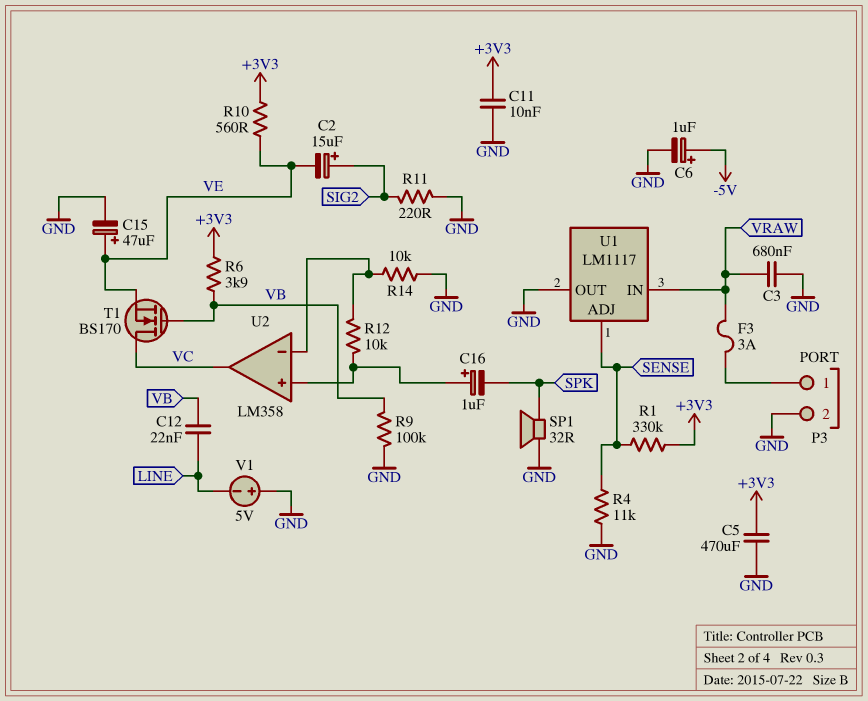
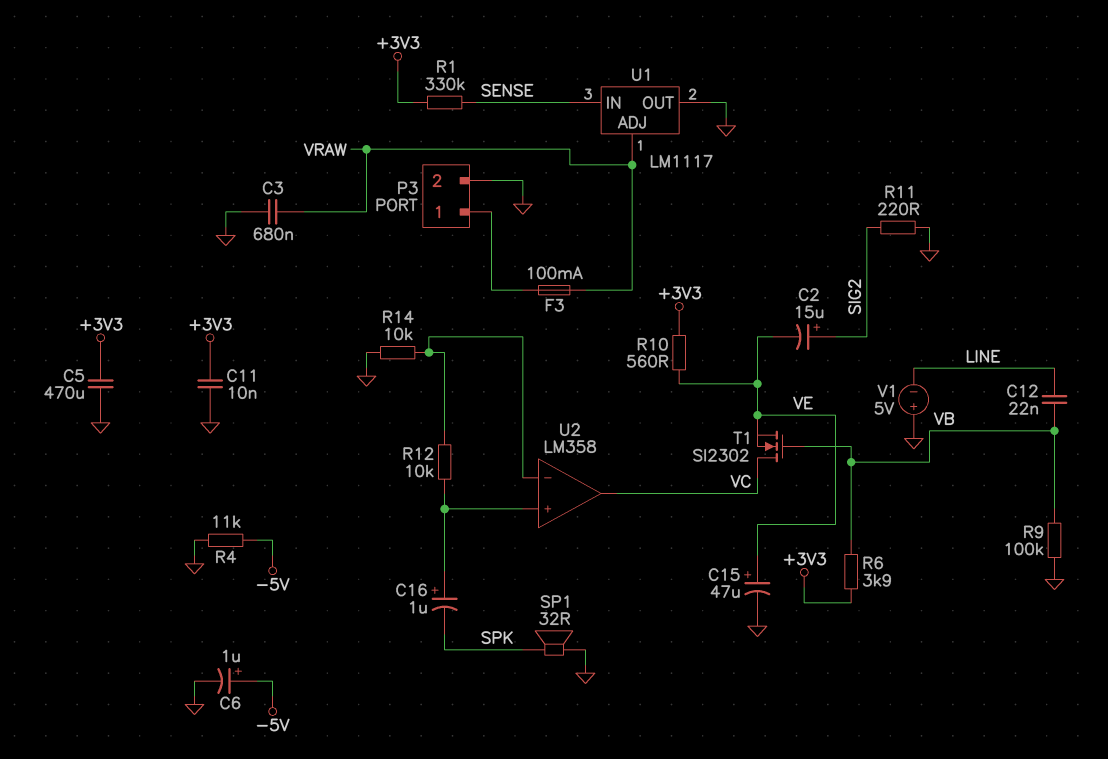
F3: 3A (P3/1, VRAW) -> 100mA (P3/1, VRAW)
R4: 11k (GND, SENSE) -> 11k (-5V, GND)
T1: NMOS BS170 (G VB, D VC, S VE) -> NMOS SI2302 (G VB, D VC, S VE)
U1 pin ADJ: SENSE -> VRAW
U1 pin IN: VRAW -> SENSE

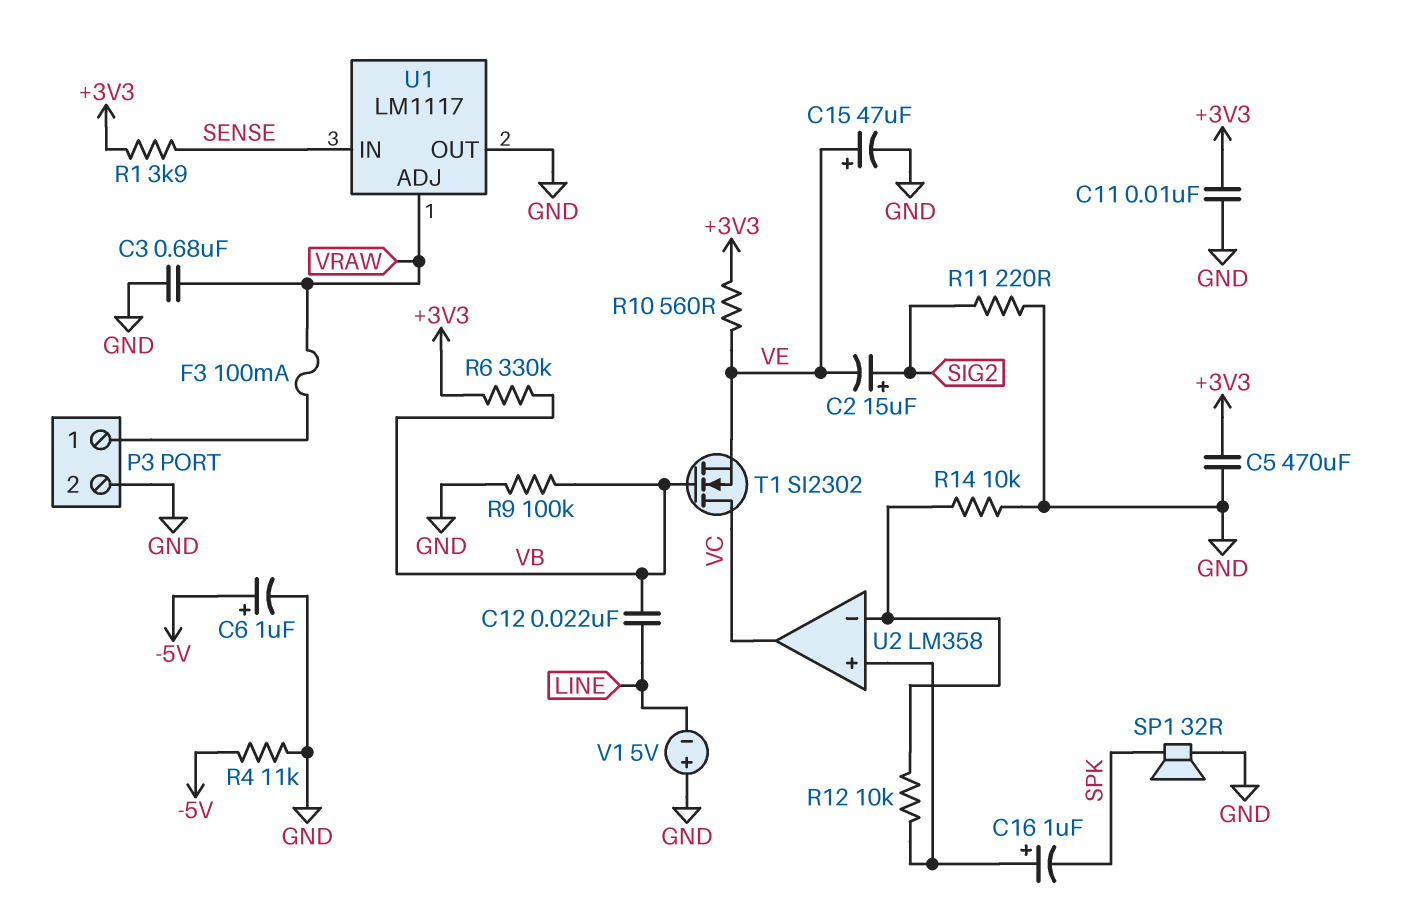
R1: 330k (+3V3, SENSE) -> 3.9k (+3V3, SENSE)
R6: 3.9k (+3V3, VB) -> 330k (+3V3, VB)

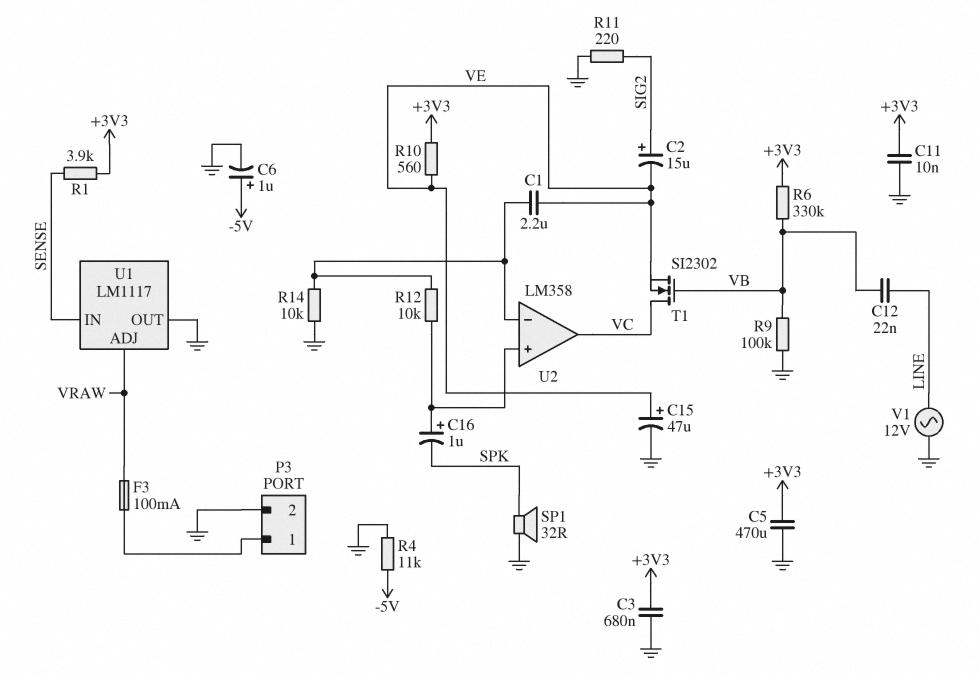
C1: none -> 2.2uF (U2/in-, VE)
C3: 680nF (GND, VRAW) -> 680nF (+3V3, GND)
V1: 5V (plus GND, minus LINE) -> AC 12V (GND, LINE)

